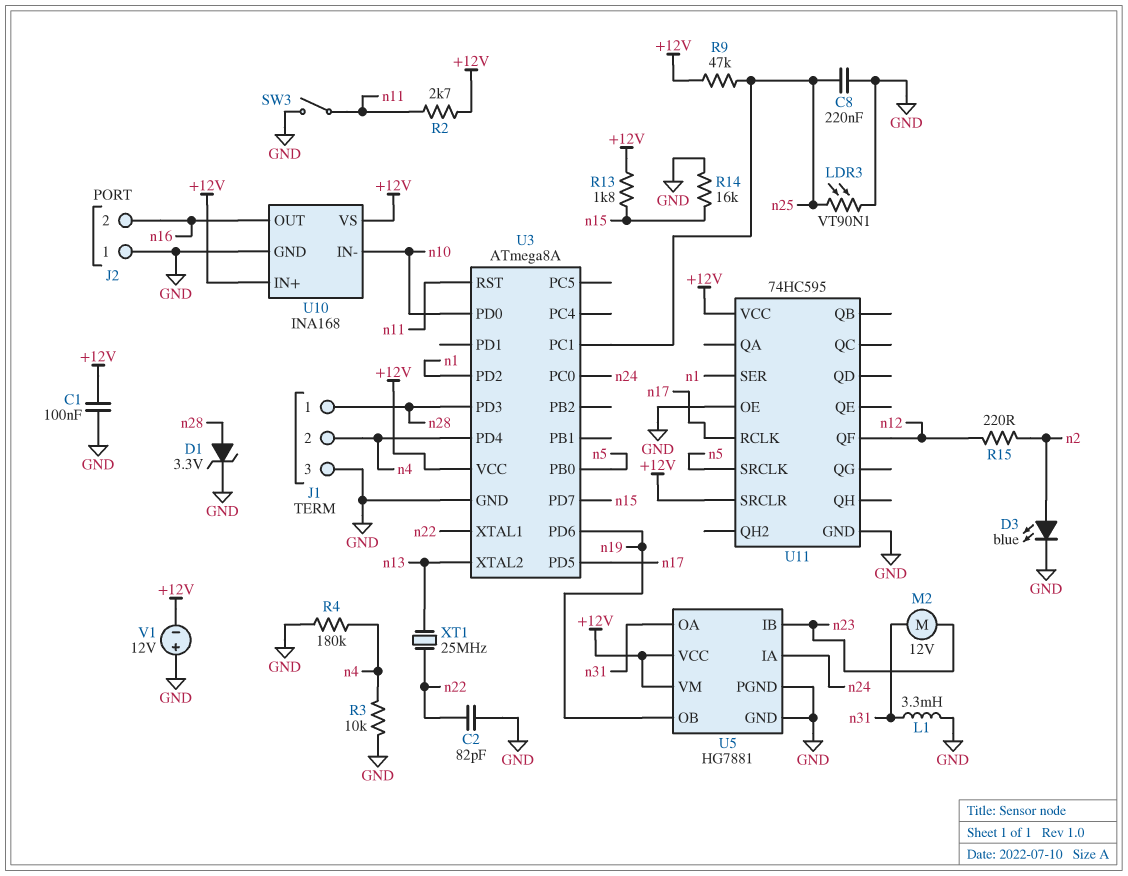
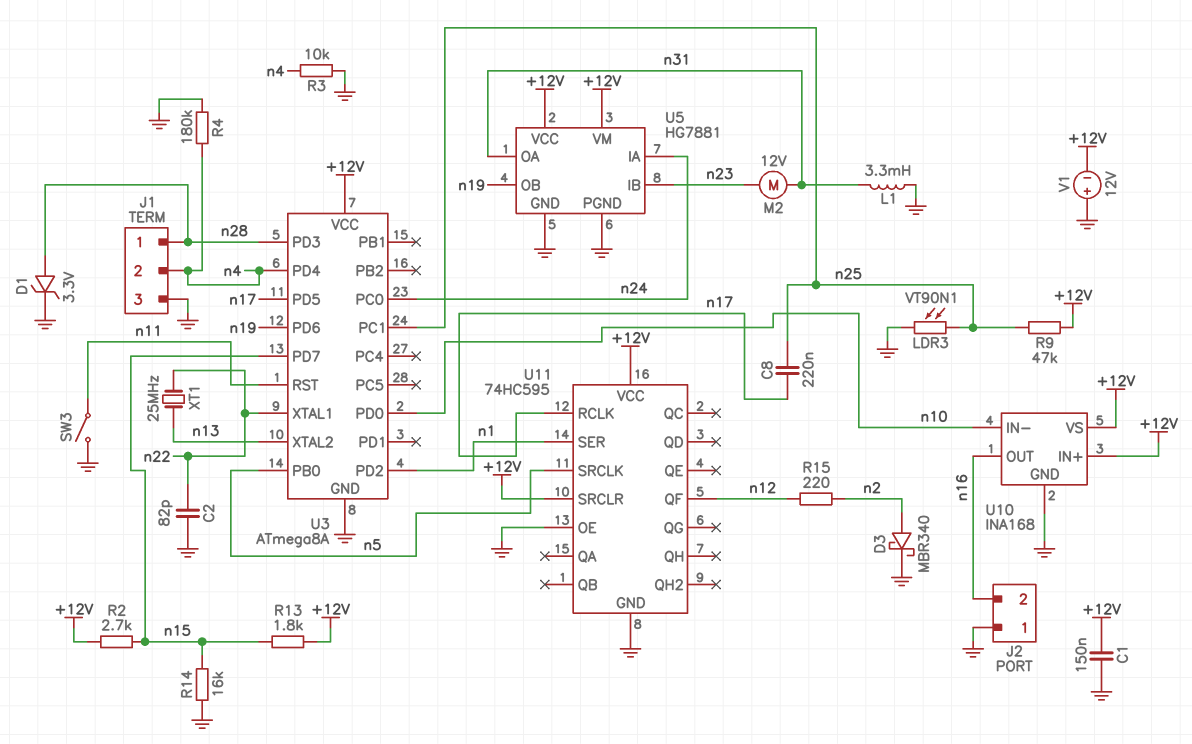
C1: 100nF (+12V, GND) -> 150nF (+12V, GND)
C8: 220nF (GND, n25) -> 220nF (n17, n25)
D3: LED blue (A n2, K GND) -> schottky MBR340 (A n2, K GND)
R2: 2.7k (+12V, n11) -> 2.7k (+12V, n15)

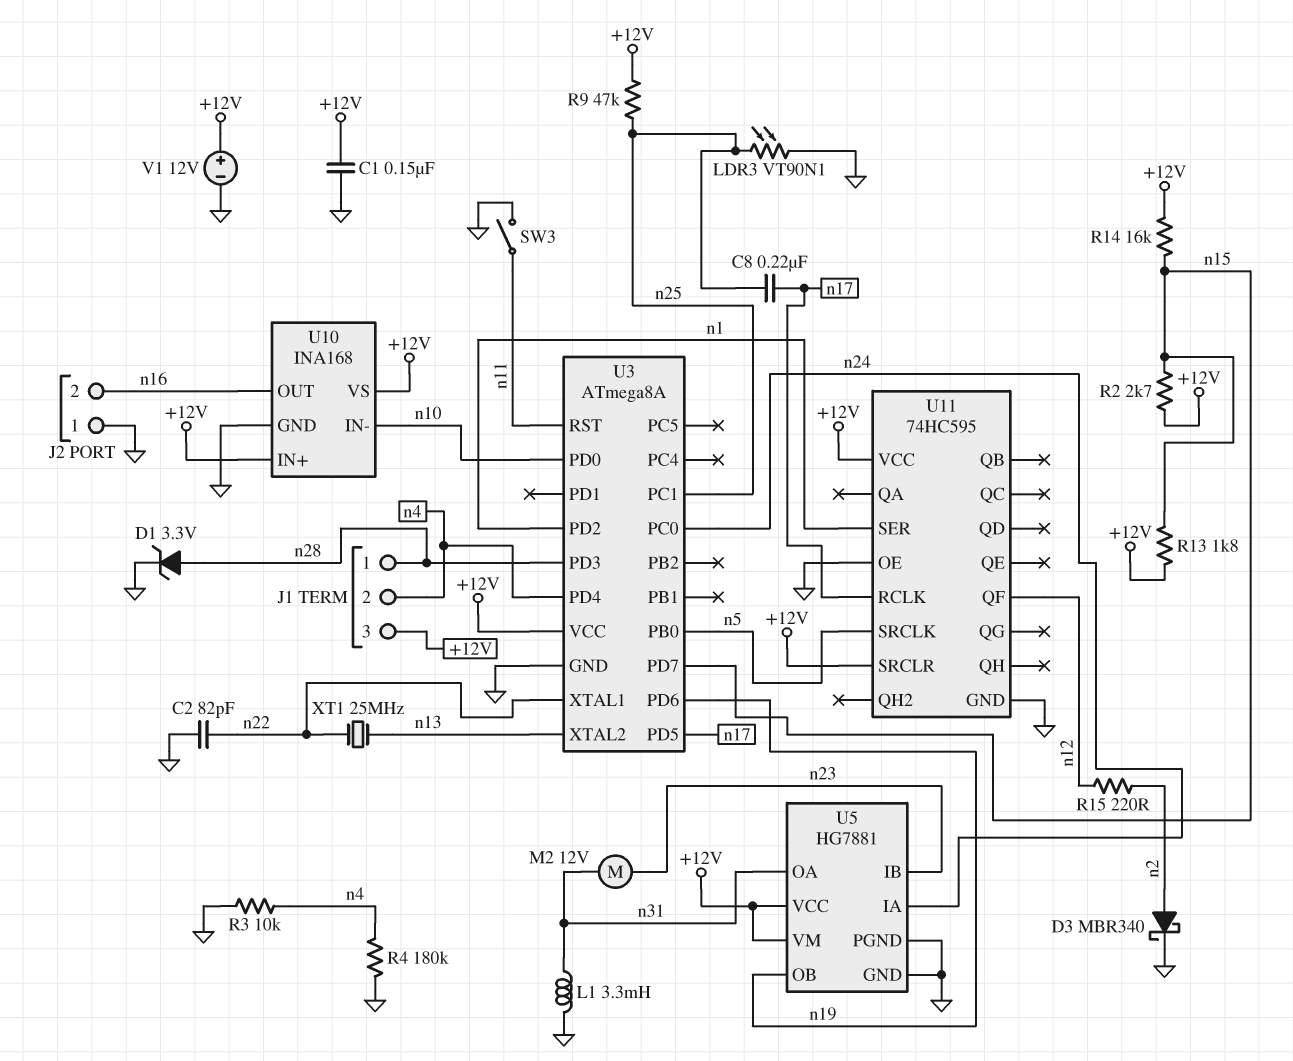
J1 pin 3: GND -> +12V
R14: 16k (GND, n15) -> 16k (+12V, n15)
V1: 12V (plus GND, minus +12V) -> 12V (plus +12V, minus GND)

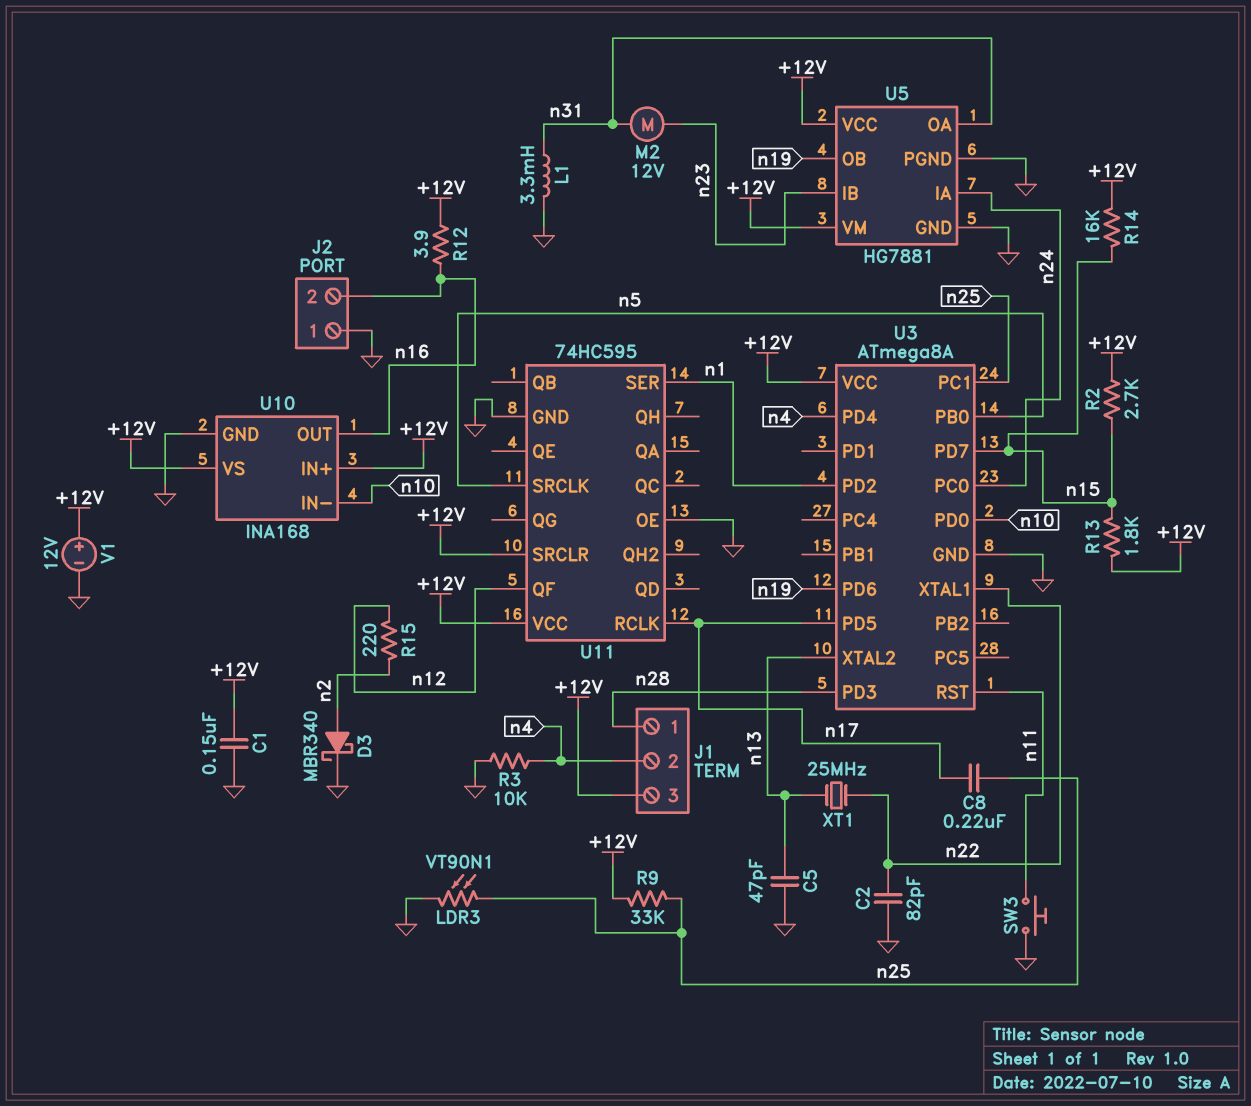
C5: none -> 47pF (GND, n13)
D1: zener 3.3V (A n28, K GND) -> none
R4: 180k (GND, n4) -> none
R9: 47k (+12V, n25) -> 33k (+12V, n25)
R12: none -> 3.9 (+12V, n16)
SW3: switch (GND, n11) -> button (GND, n11)

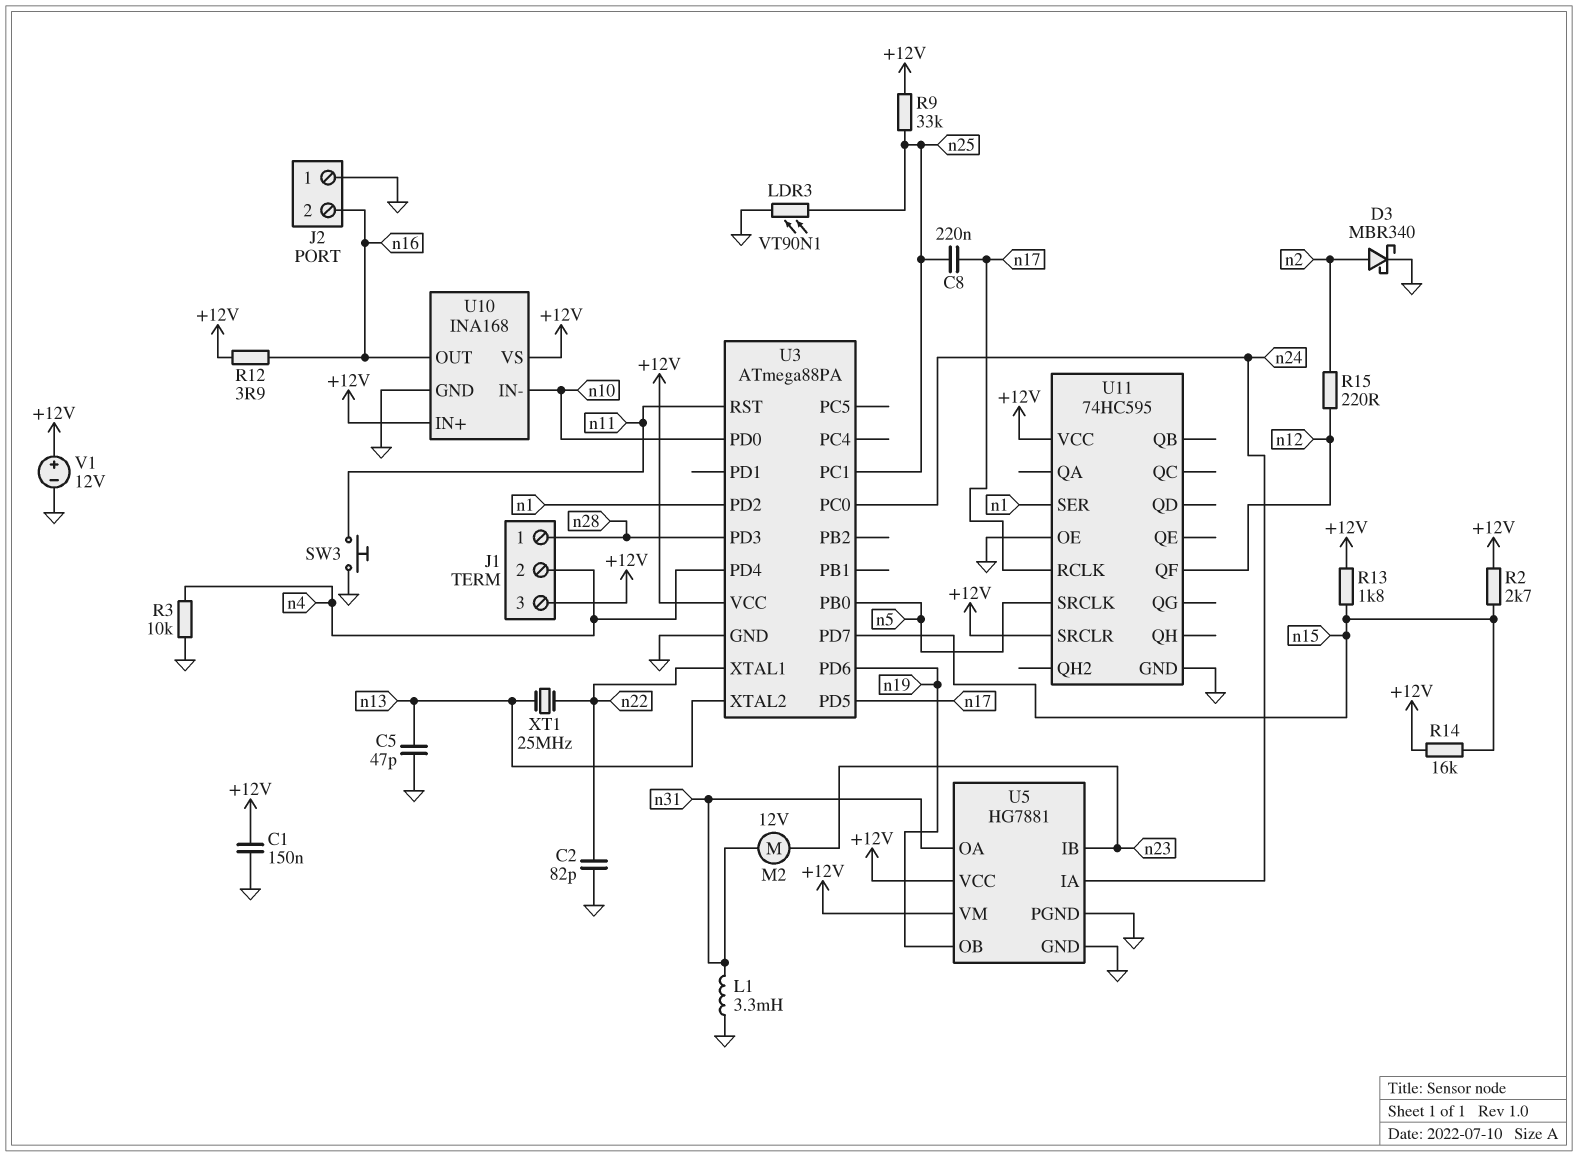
U3: ATmega8A -> ATmega88PA

